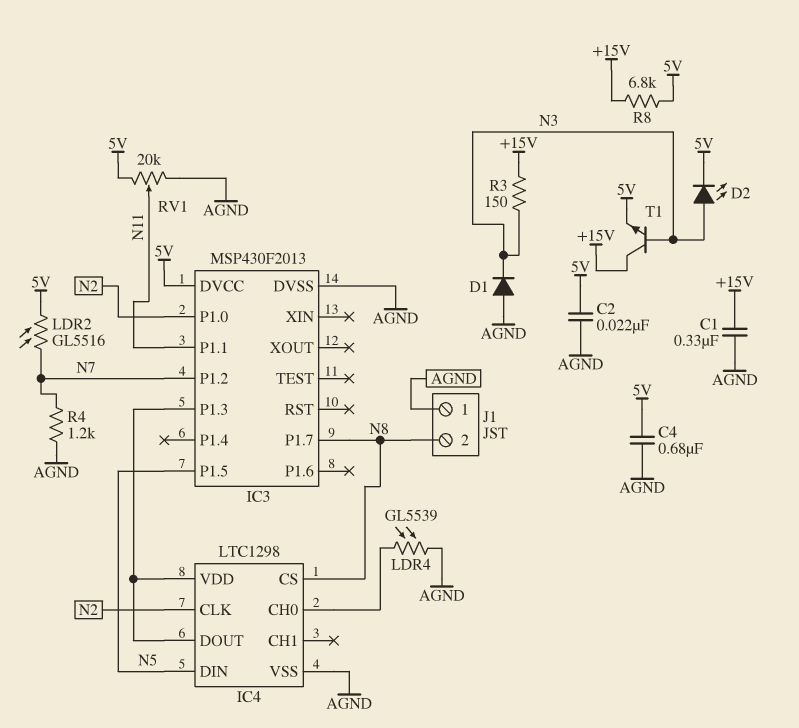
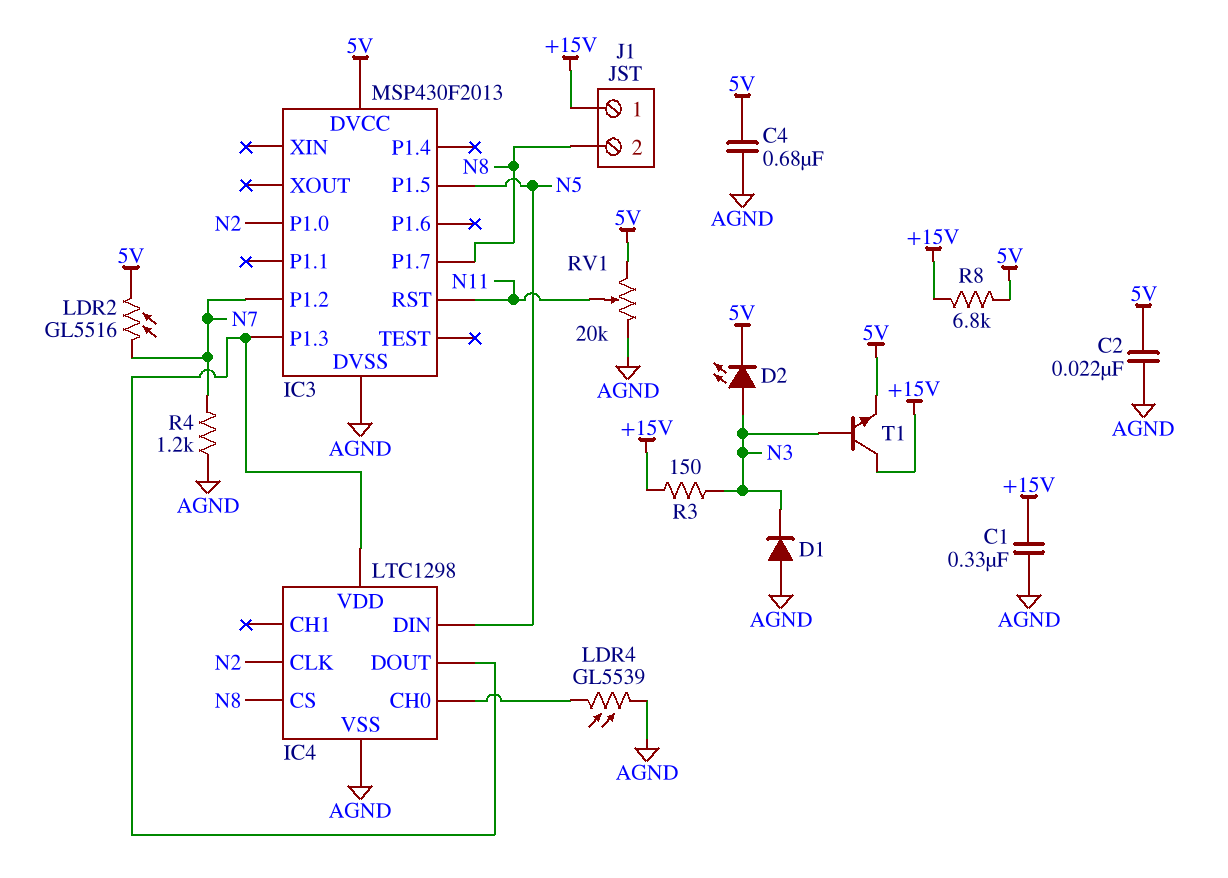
IC3 pin P1.1: N11 -> none
IC3 pin RST: none -> N11
J1 pin 1: AGND -> +15V

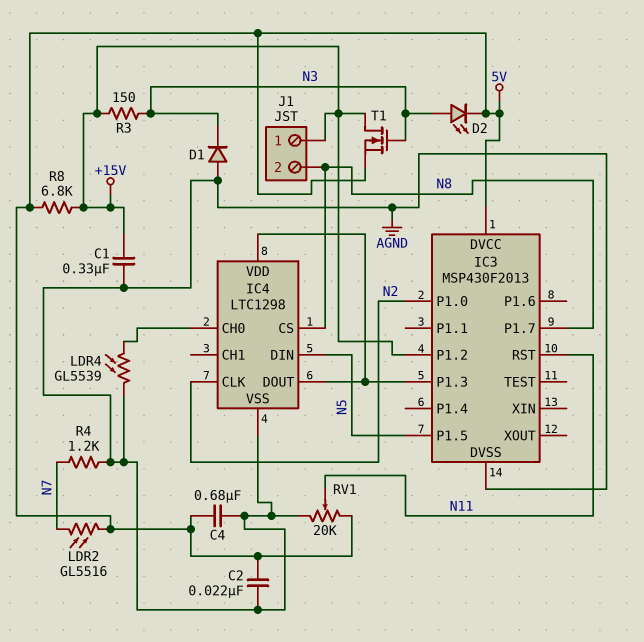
IC3 pin P1.2: N7 -> +15V
T1: NPN (B N3, C +15V, E 5V) -> NMOS (G N3, D +15V, S 5V)

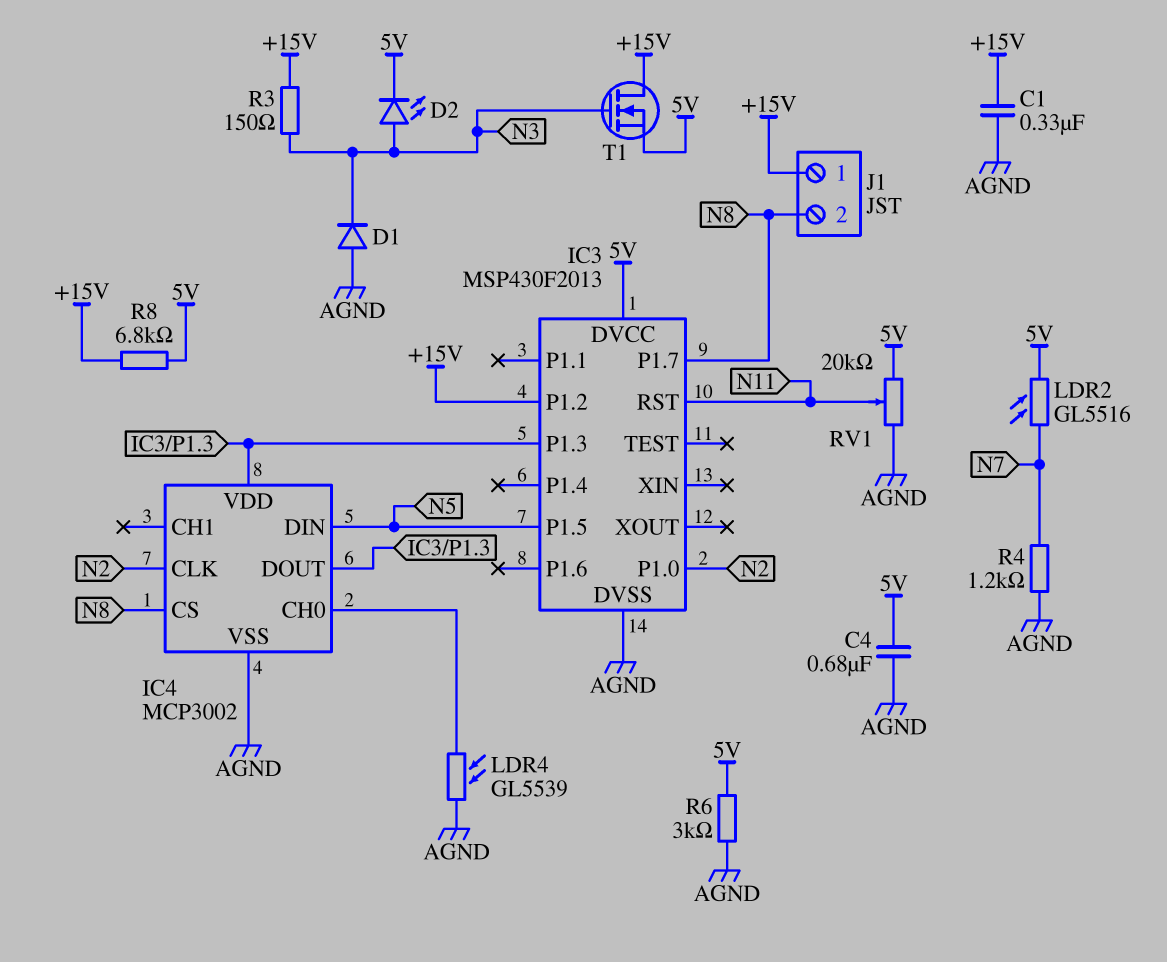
C2: 22nF (5V, AGND) -> none
IC4: LTC1298 -> MCP3002
R6: none -> 3k (5V, AGND)

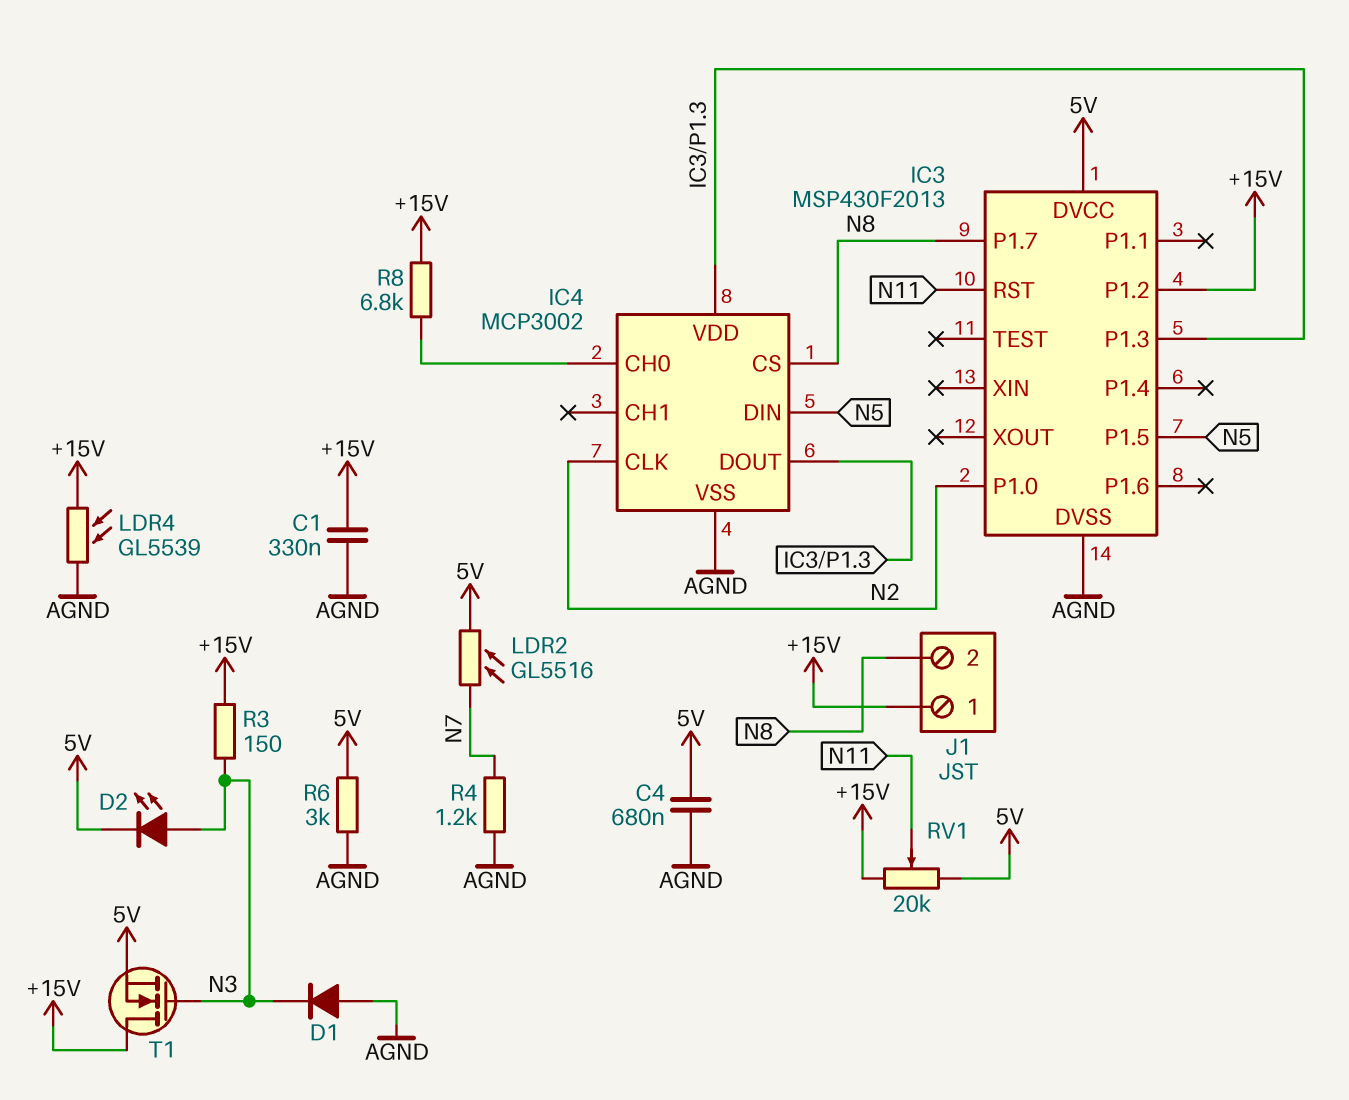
LDR4: GL5539 (AGND, IC4/CH0) -> GL5539 (+15V, AGND)
R8: 6.8k (+15V, 5V) -> 6.8k (+15V, IC4/CH0)
RV1: 20k (5V, AGND, wiper N11) -> 20k (+15V, 5V, wiper N11)

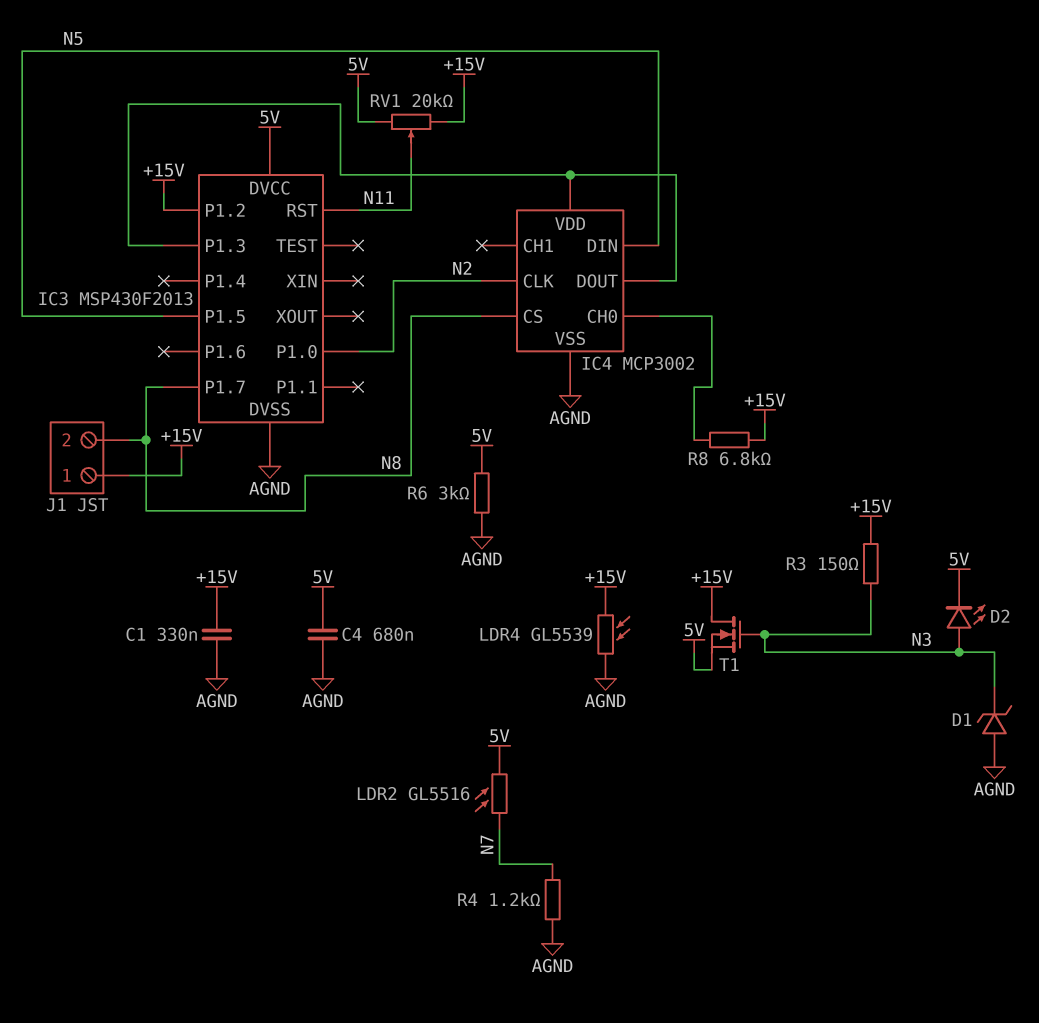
D1: diode (A AGND, K N3) -> zener (A AGND, K N3)

